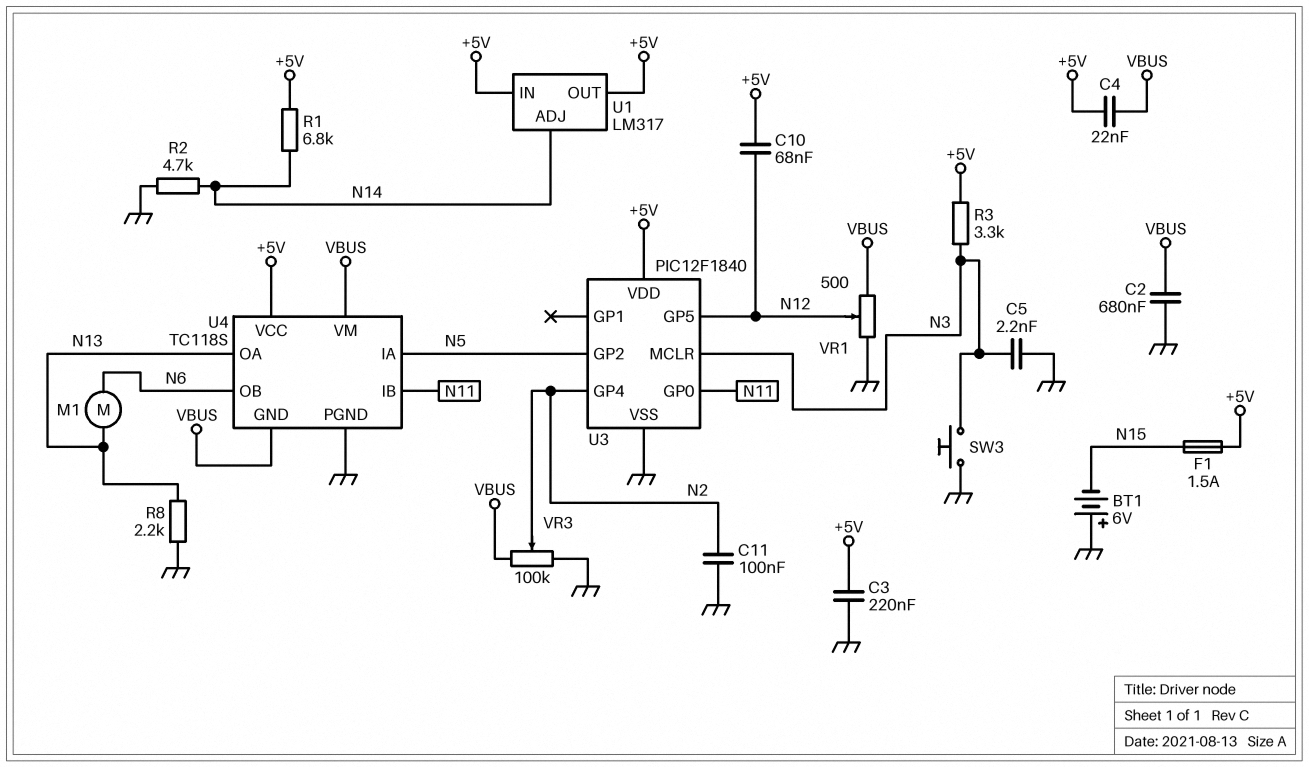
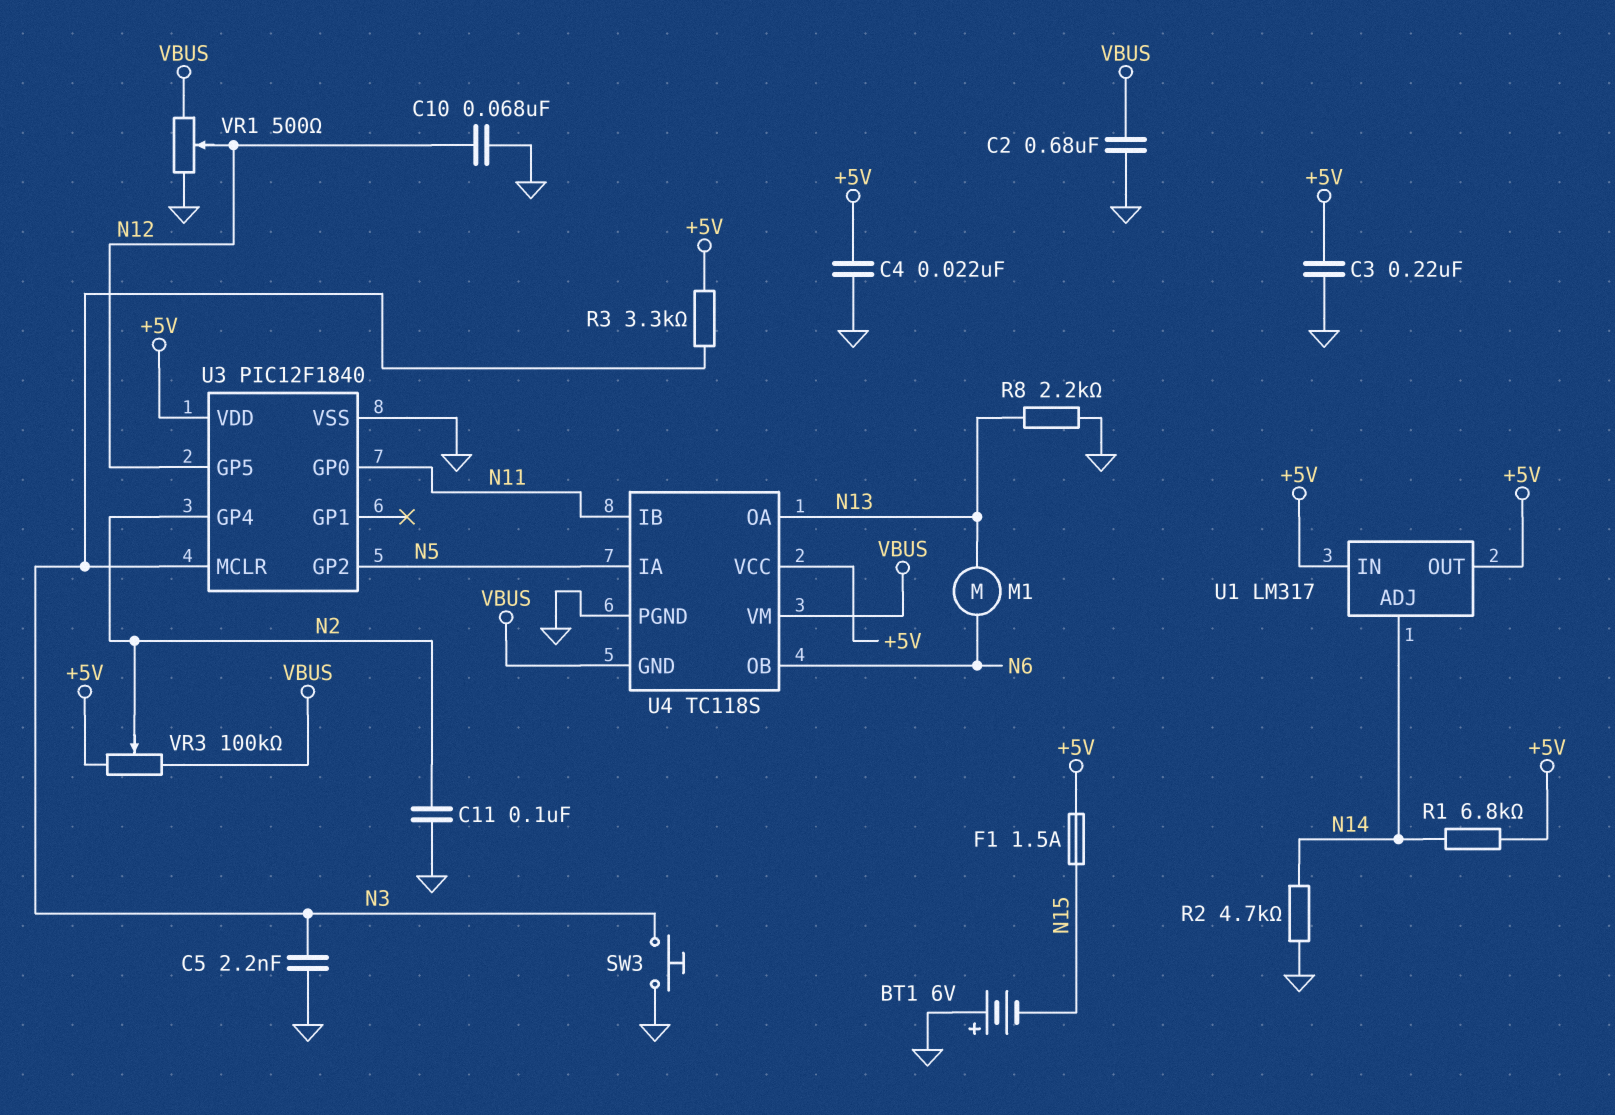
C4: 22nF (+5V, VBUS) -> 22nF (+5V, GND)
C10: 68nF (+5V, N12) -> 68nF (GND, N12)
VR3: 100k (GND, VBUS, wiper N2) -> 100k (+5V, VBUS, wiper N2)

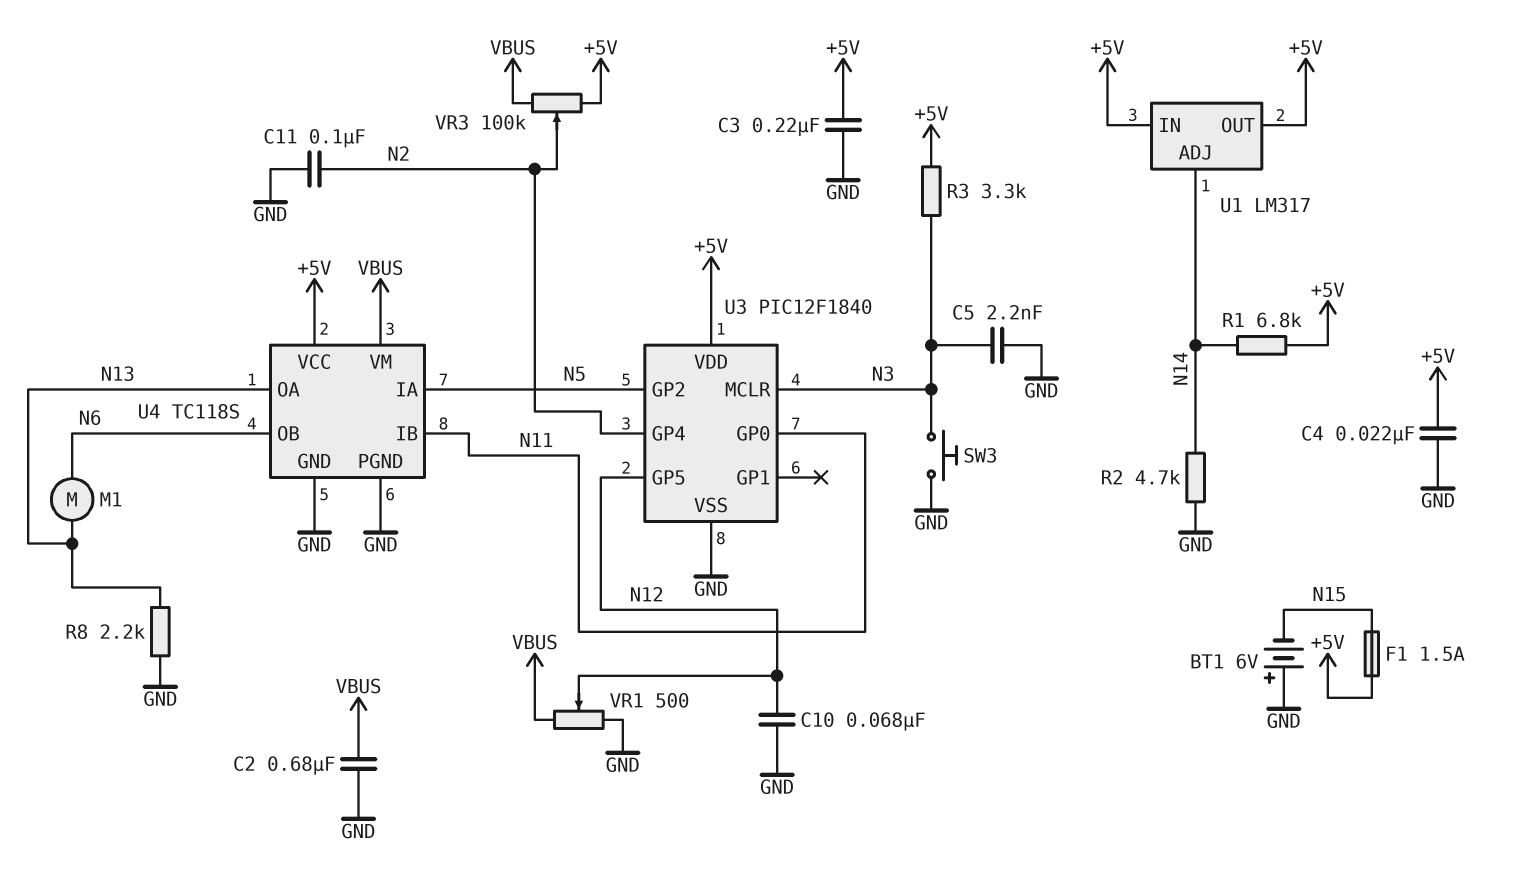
U4 pin GND: VBUS -> GND

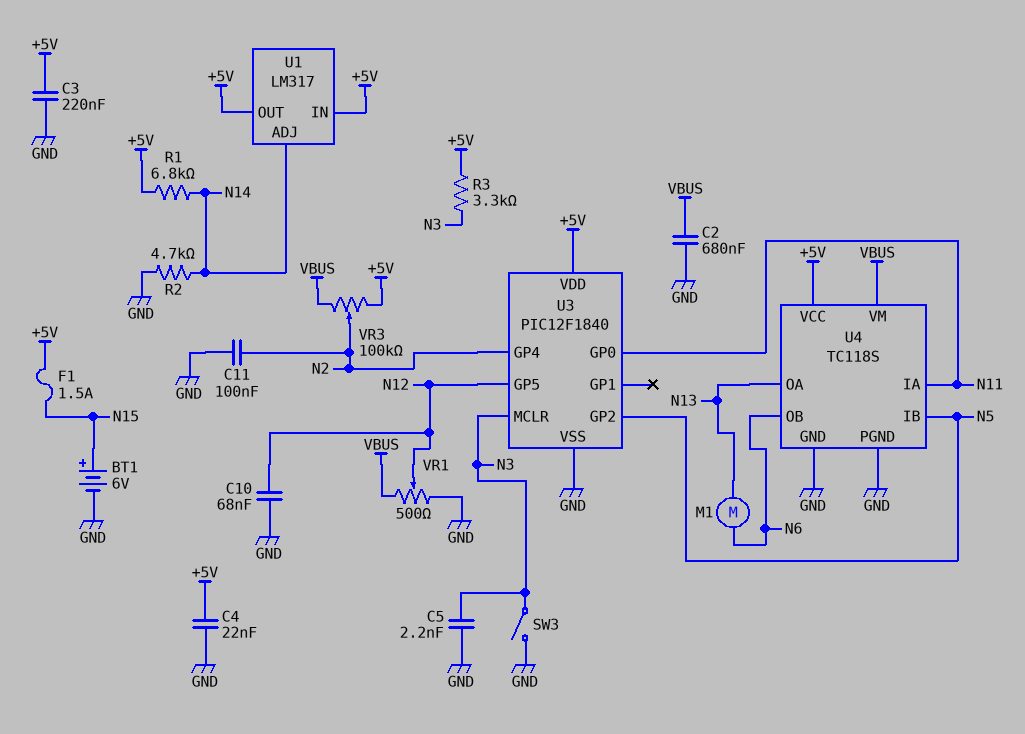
BT1: 6V (plus GND, minus N15) -> 6V (plus N15, minus GND)
R8: 2.2k (GND, N13) -> none
SW3: button (GND, N3) -> switch (GND, N3)
U4 pin IA: N5 -> N11
U4 pin IB: N11 -> N5

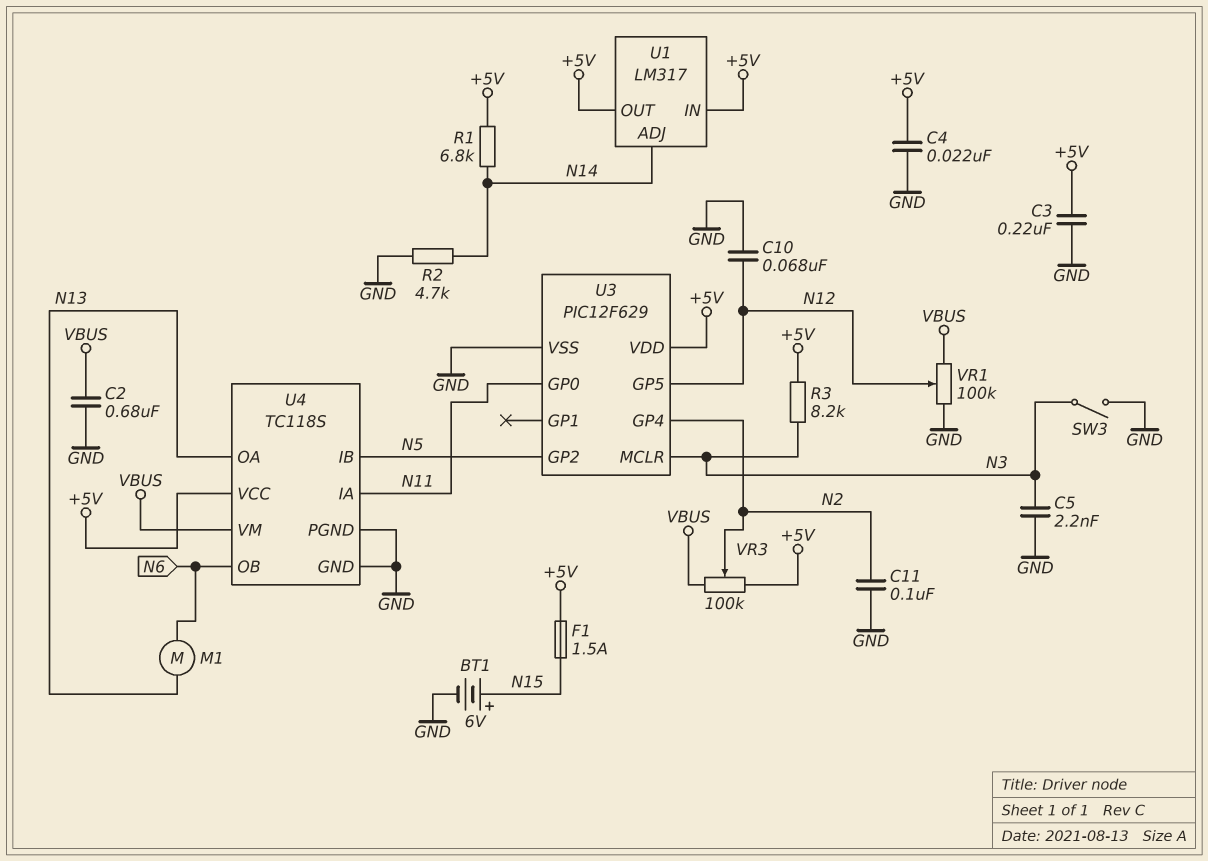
R3: 3.3k (+5V, N3) -> 8.2k (+5V, N3)
U3: PIC12F1840 -> PIC12F629
VR1: 500 (GND, VBUS, wiper N12) -> 100k (GND, VBUS, wiper N12)

